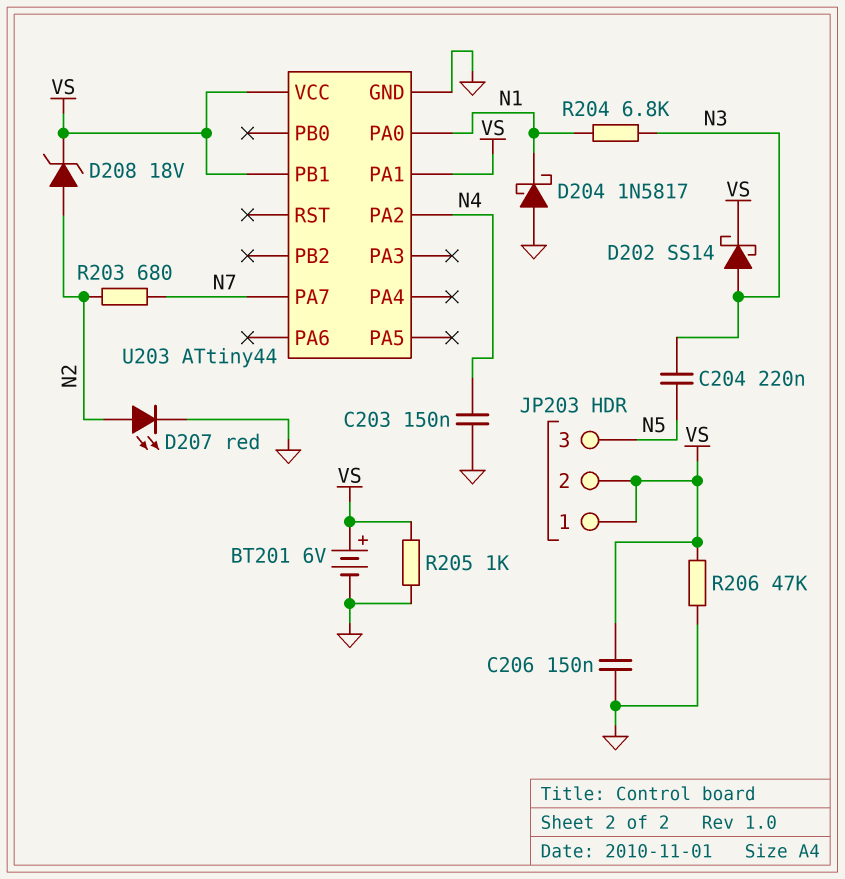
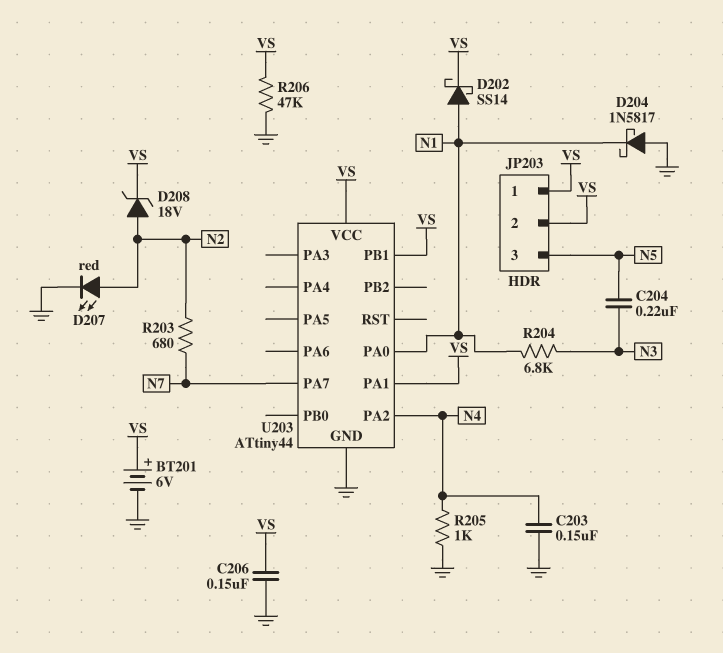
D202: schottky SS14 (A N3, K VS) -> schottky SS14 (A N1, K VS)
R205: 1k (GND, VS) -> 1k (GND, N4)

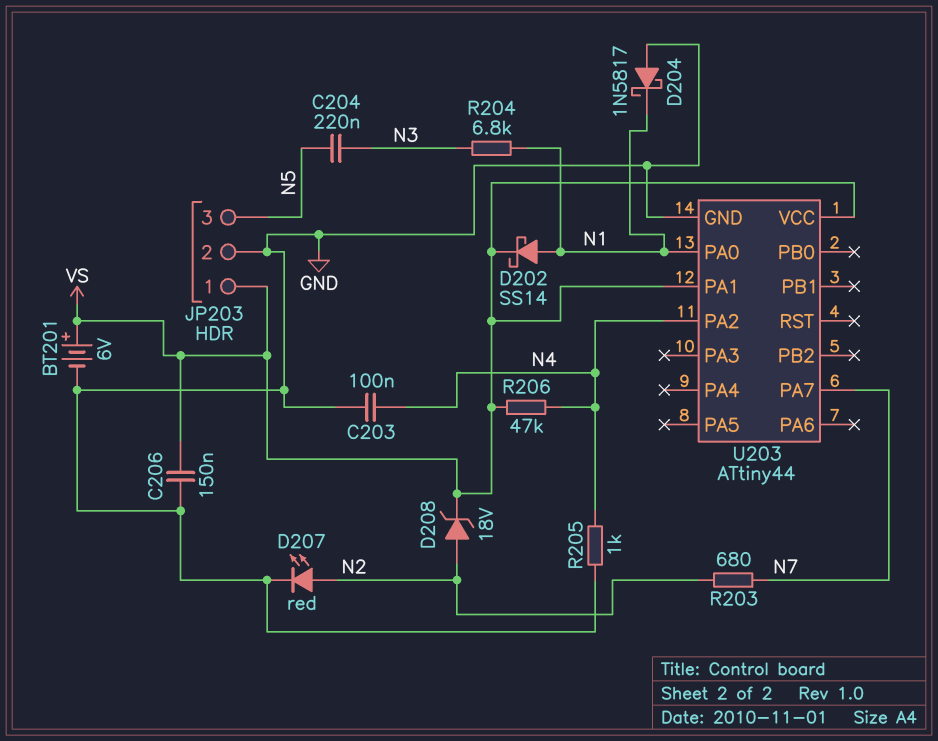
C203: 150nF (GND, N4) -> 100nF (GND, N4)
JP203 pin 2: VS -> GND
R206: 47k (GND, VS) -> 47k (N4, VS)
U203 pin PB1: VS -> none

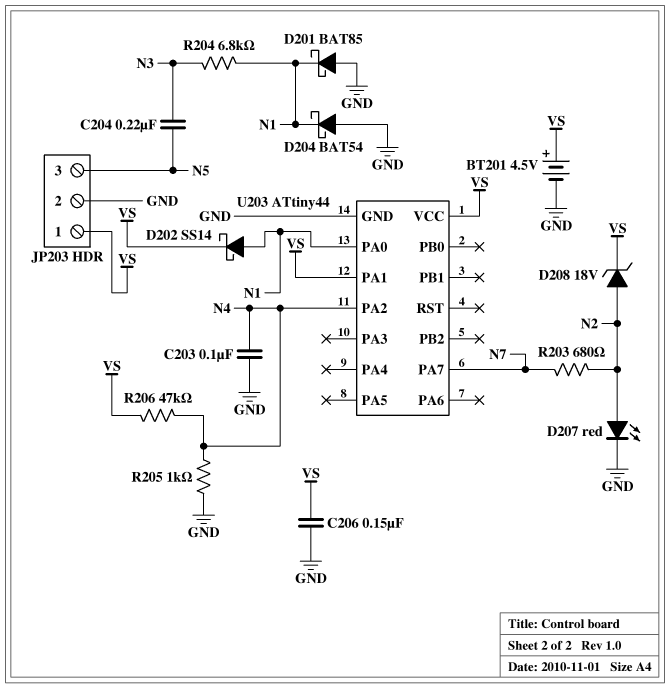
BT201: 6V (plus VS, minus GND) -> 4.5V (plus VS, minus GND)
D201: none -> schottky BAT85 (A GND, K N1)
D204: schottky 1N5817 (A GND, K N1) -> schottky BAT54 (A GND, K N1)

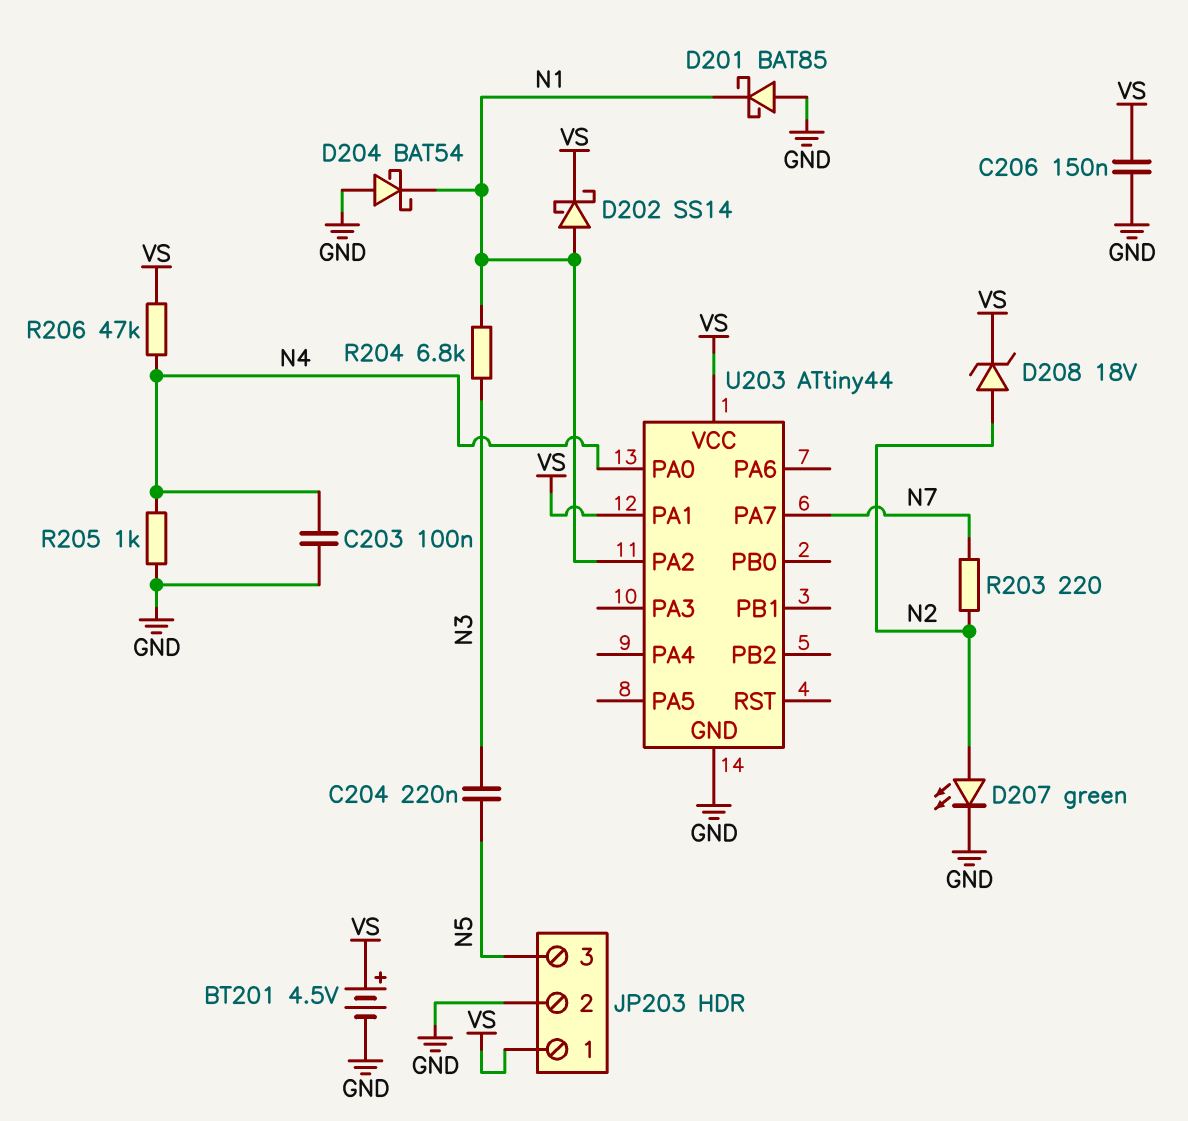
D207: LED red (A N2, K GND) -> LED green (A N2, K GND)
R203: 680 (N2, N7) -> 220 (N2, N7)
U203 pin PA0: N1 -> N4
U203 pin PA2: N4 -> N1

